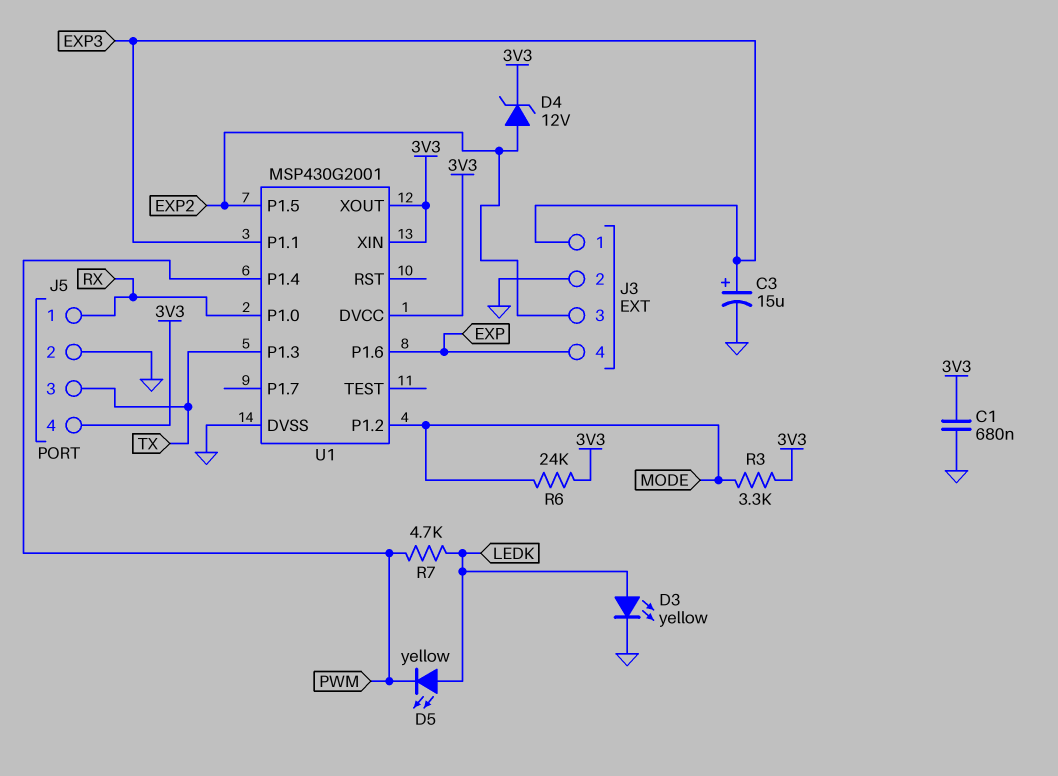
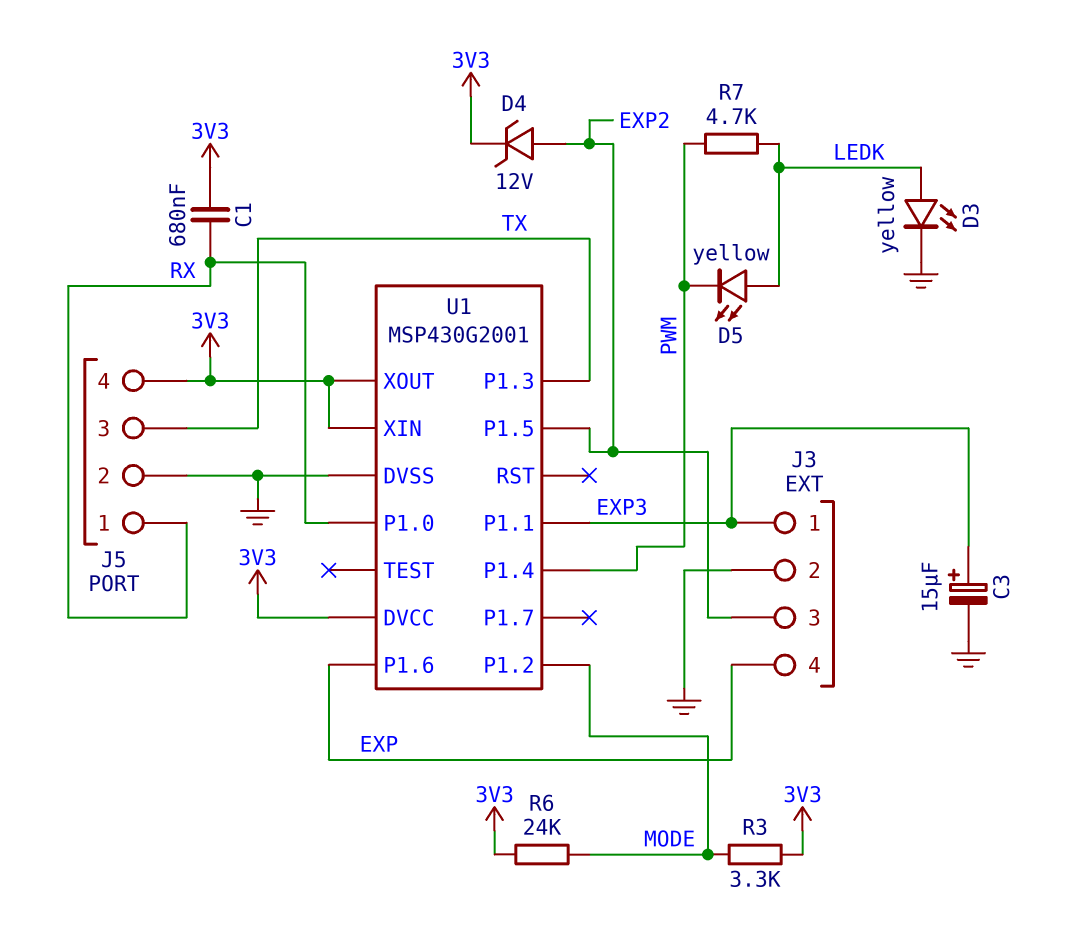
C1: 680nF (3V3, GND) -> 680nF (3V3, RX)

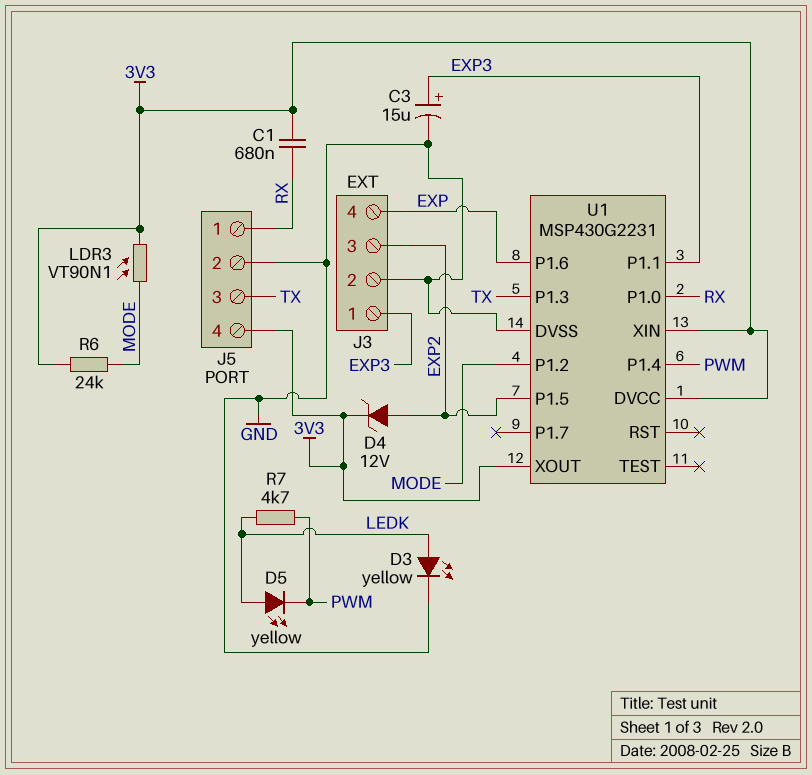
LDR3: none -> VT90N1 (3V3, MODE)
R3: 3.3k (3V3, MODE) -> none
U1: MSP430G2001 -> MSP430G2231

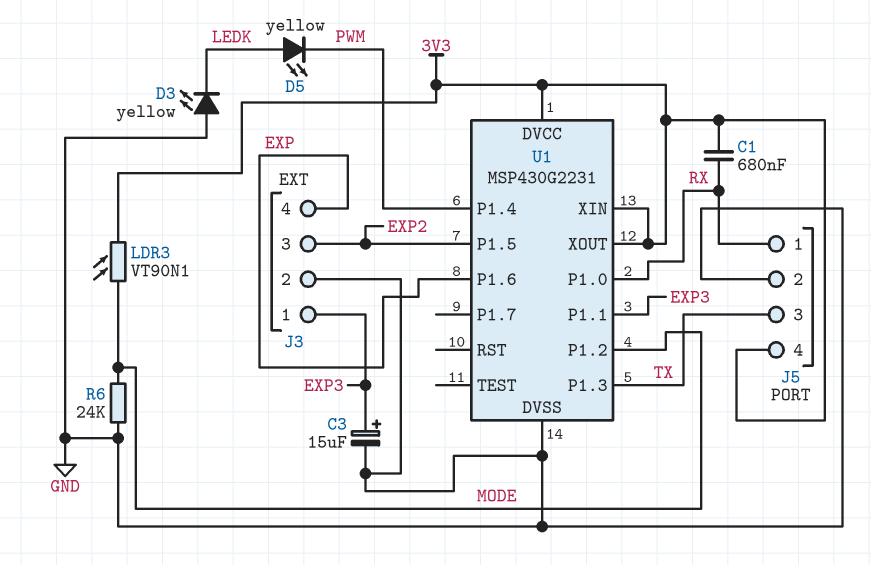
D3: LED yellow (A LEDK, K GND) -> LED yellow (A GND, K LEDK)
D4: zener 12V (A EXP2, K 3V3) -> none
R6: 24k (3V3, MODE) -> 24k (GND, MODE)
R7: 4.7k (LEDK, PWM) -> none

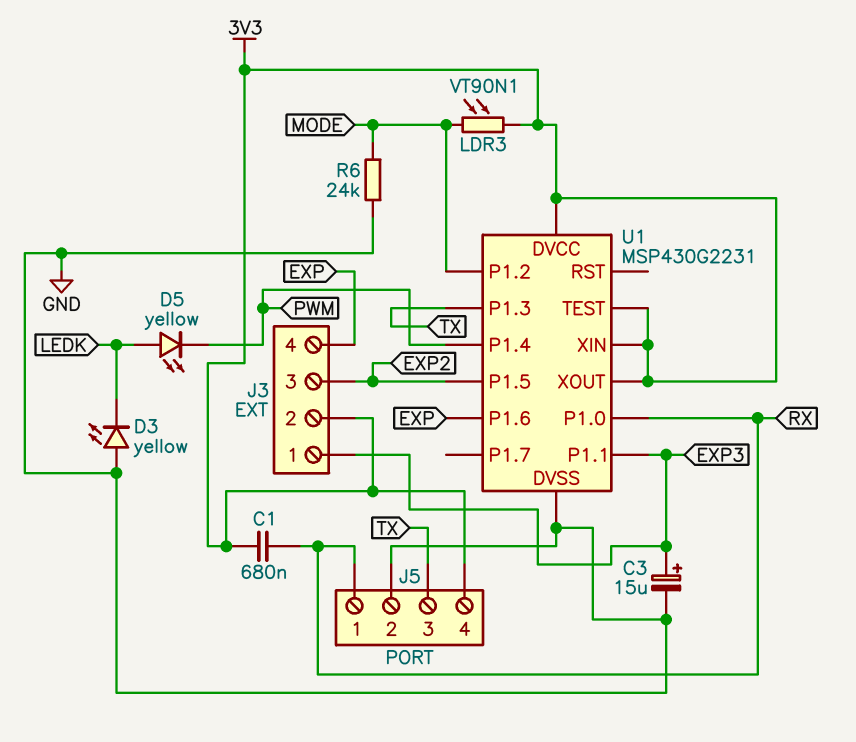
J3 pin 2: GND -> 3V3
U1 pin TEST: none -> 3V3

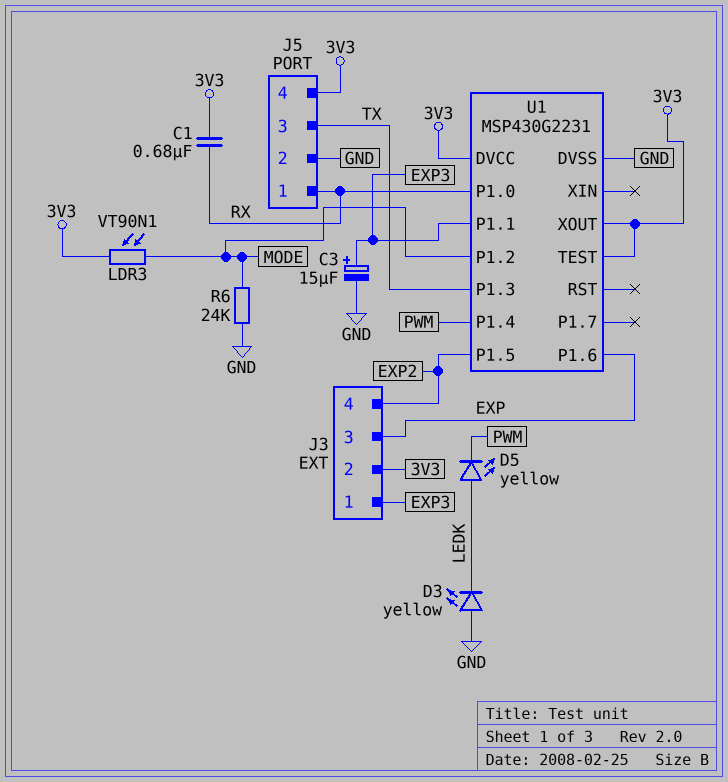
J3 pin 3: EXP2 -> EXP
J3 pin 4: EXP -> EXP2
U1 pin XIN: 3V3 -> none

